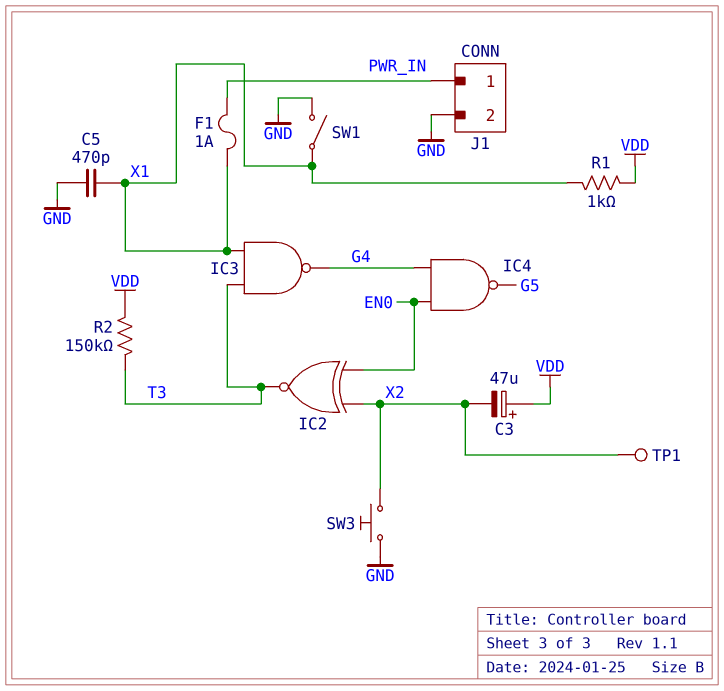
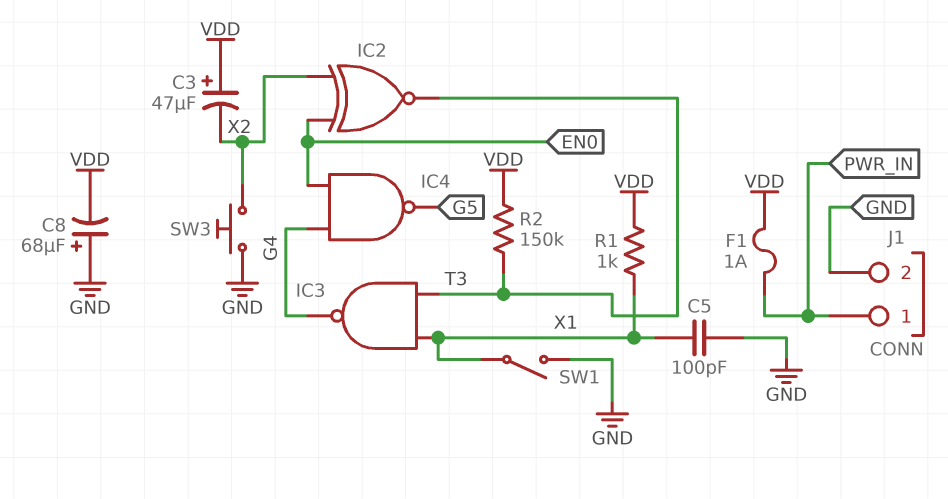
C5: 470pF (GND, X1) -> 100pF (GND, X1)
C8: none -> 68uF (plus GND, minus VDD)
F1: 1A (PWR_IN, X1) -> 1A (PWR_IN, VDD)
TP1: test point (X2) -> none

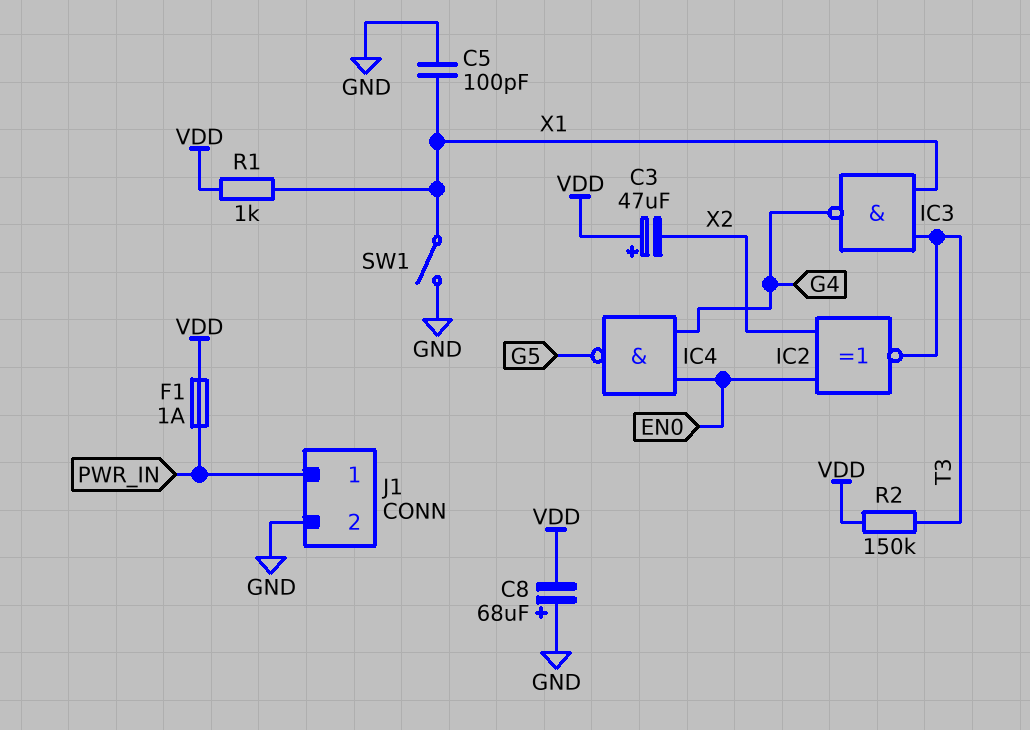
SW3: button (GND, X2) -> none

